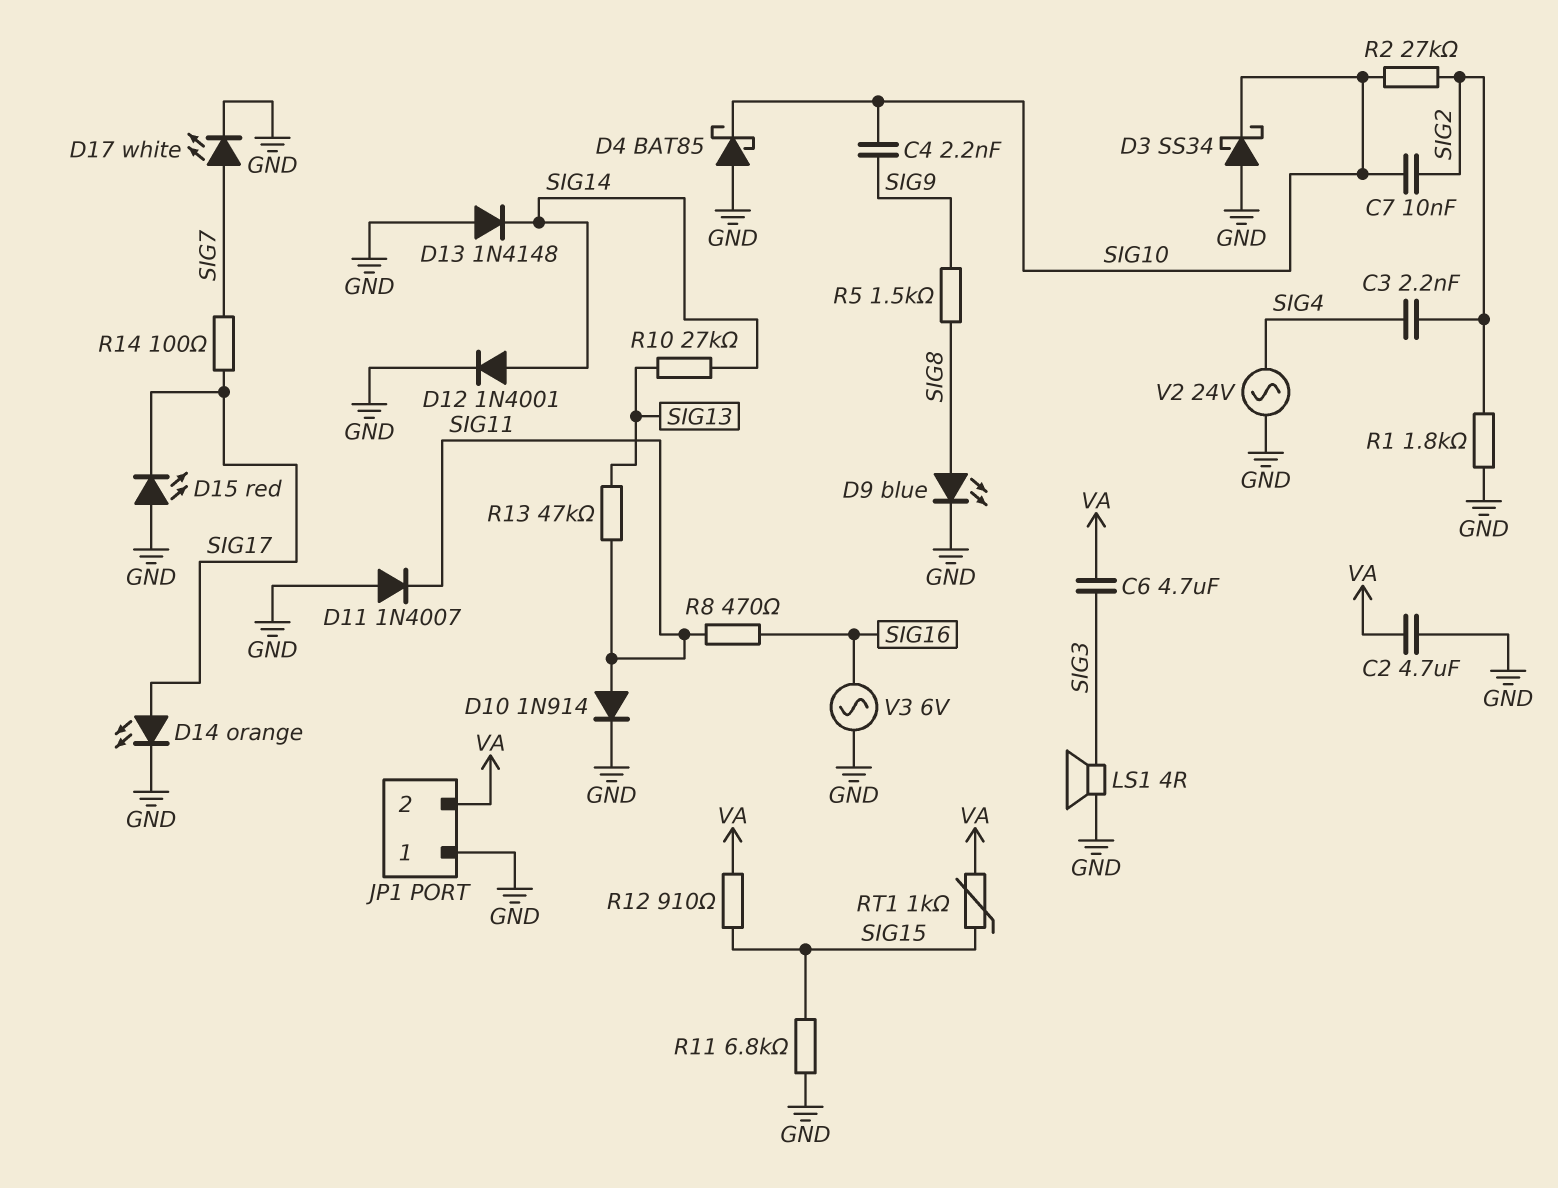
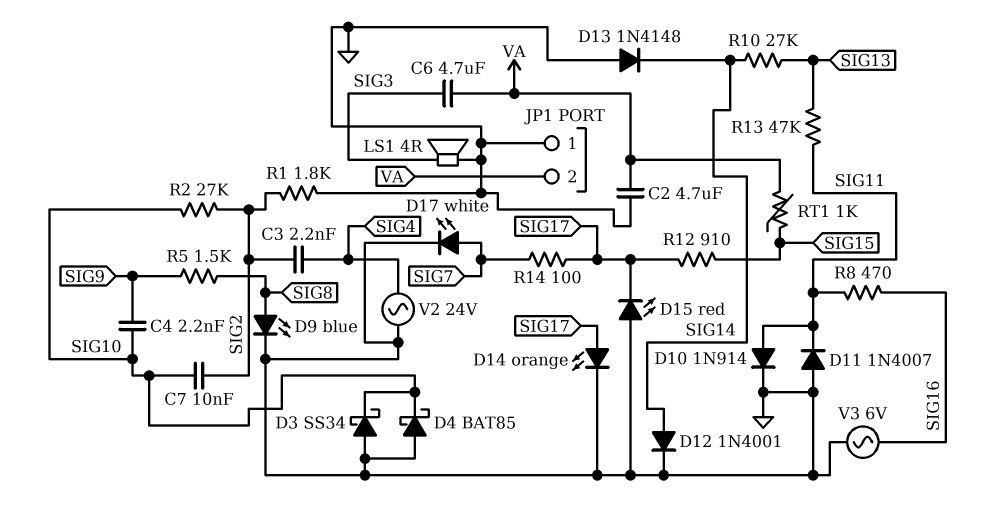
R11: 6.8k (GND, SIG15) -> none
R12: 910 (SIG15, VA) -> 910 (SIG15, SIG17)

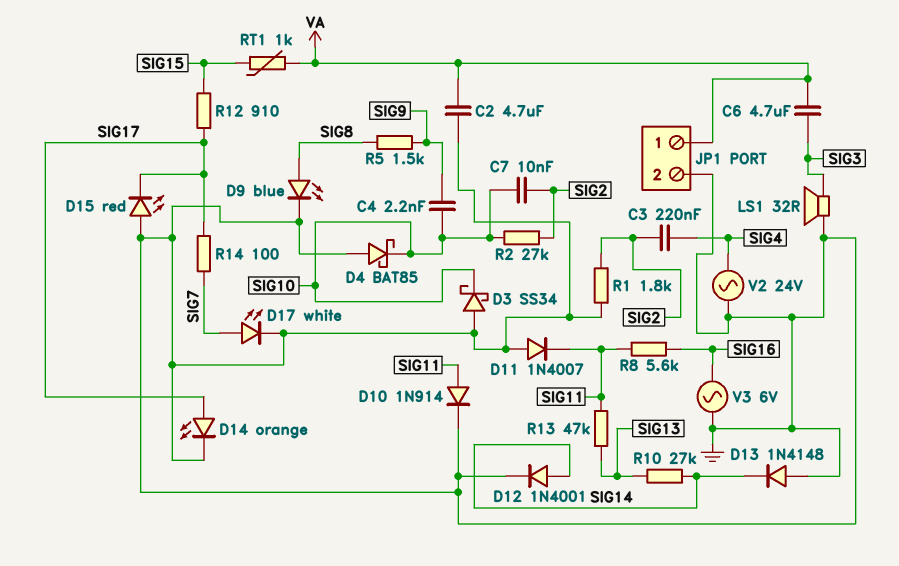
C3: 2.2nF (SIG2, SIG4) -> 220nF (SIG2, SIG4)
JP1 pin 1: GND -> VA
JP1 pin 2: VA -> GND
LS1: speaker 4R (GND, SIG3) -> speaker 32R (GND, SIG3)
R8: 470 (SIG11, SIG16) -> 5.6k (SIG11, SIG16)

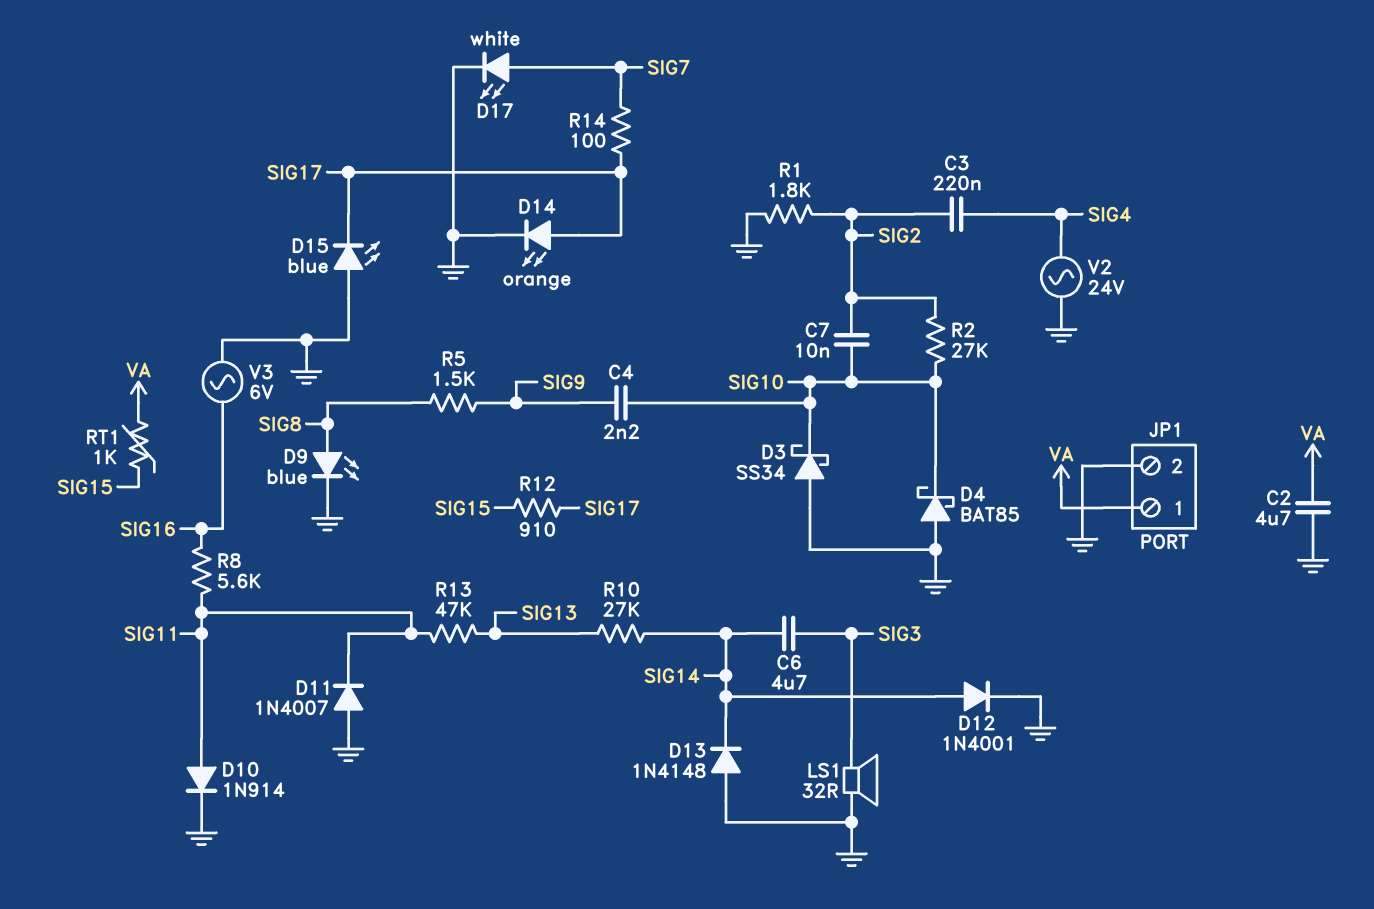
C6: 4.7uF (SIG3, VA) -> 4.7uF (SIG3, SIG14)
D15: LED red (A GND, K SIG17) -> LED blue (A GND, K SIG17)

